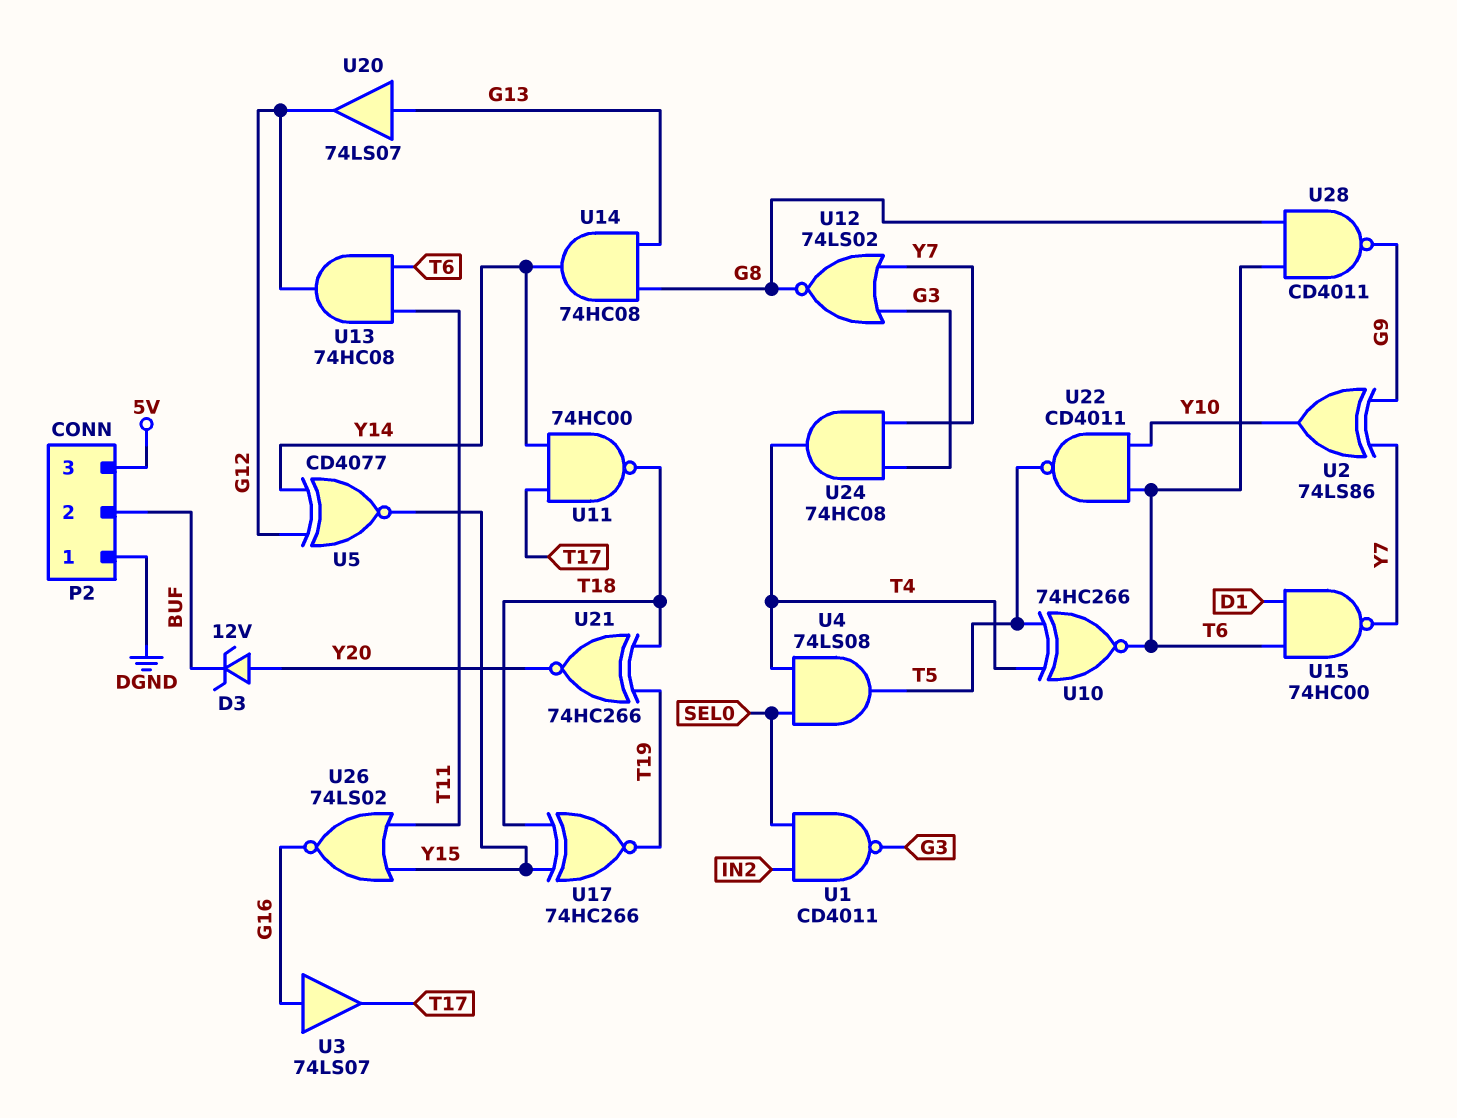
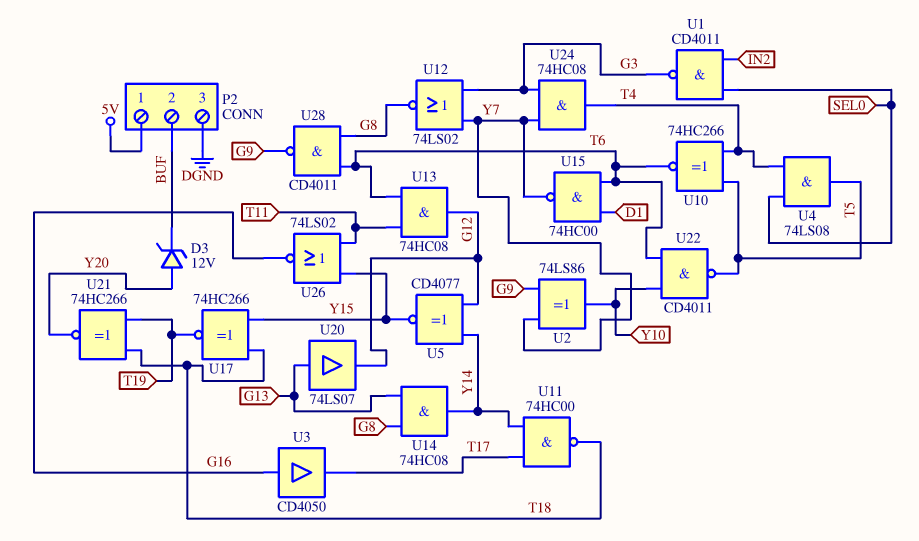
P2 pin 1: DGND -> 5V
P2 pin 3: 5V -> DGND
U3: buffer 74LS07 (in G16, out T17) -> buffer CD4050 (in G16, out T17)

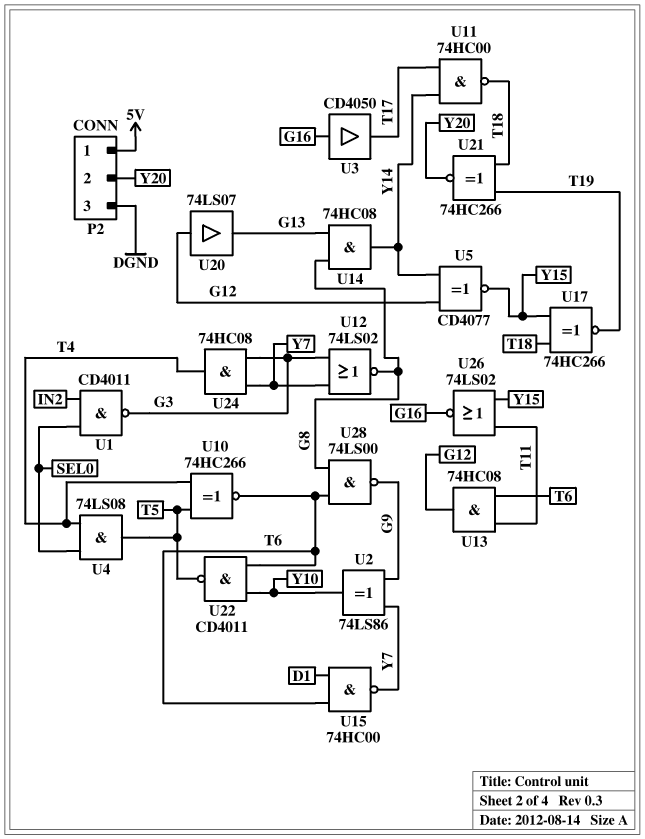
D3: zener 12V (A Y20, K BUF) -> none
P2 pin 2: BUF -> Y20
U20: buffer 74LS07 (in G13, out G12) -> buffer 74LS07 (in G12, out G13)
U28: NAND CD4011 (in G8, in T6, out G9) -> NAND 74LS00 (in G8, in T6, out G9)

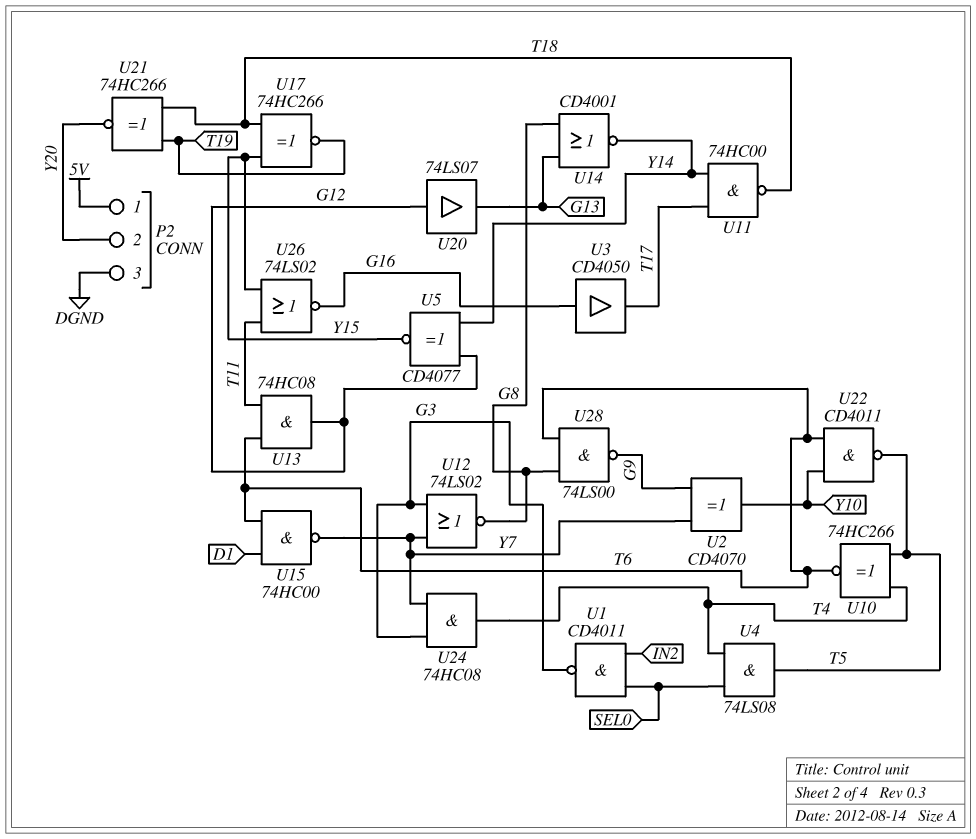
U2: XOR 74LS86 (in G9, in Y7, out Y10) -> XOR CD4070 (in G9, in Y7, out Y10)
U14: AND 74HC08 (in G8, in G13, out Y14) -> NOR CD4001 (in G8, in G13, out Y14)

